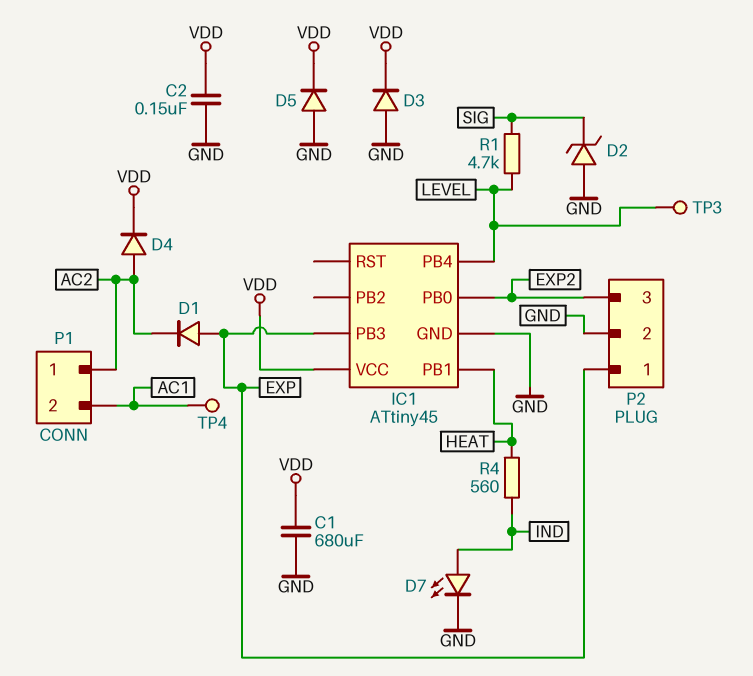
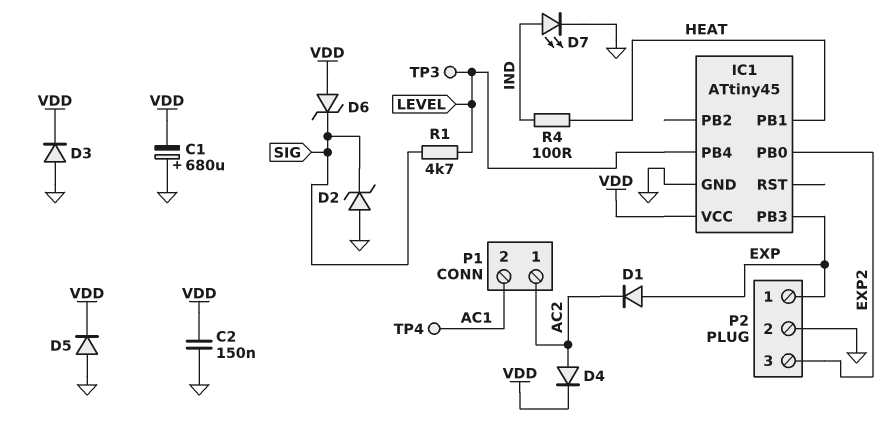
C1: 680uF (GND, VDD) -> 680uF (plus GND, minus VDD)
D6: none -> zener (A VDD, K SIG)
R4: 560 (HEAT, IND) -> 100 (HEAT, IND)

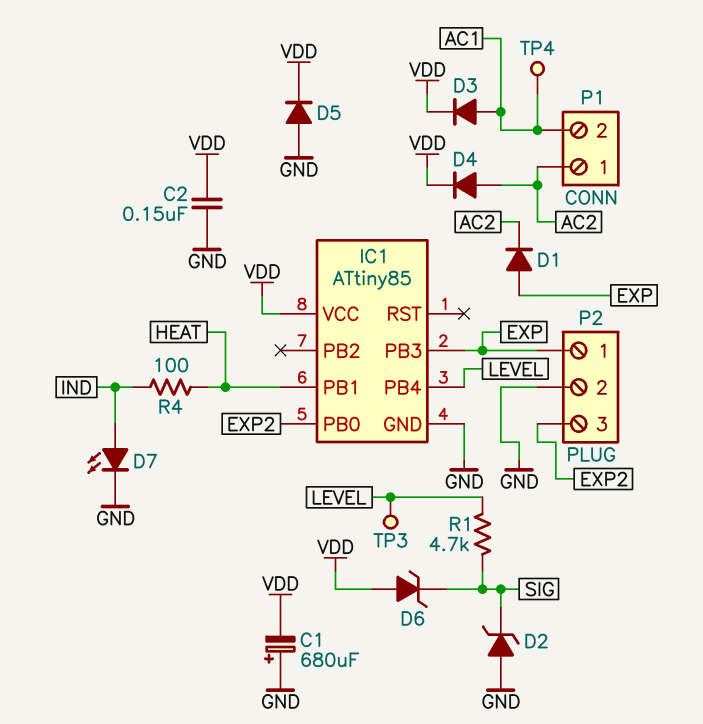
D3: diode (A GND, K VDD) -> diode (A AC1, K VDD)
IC1: ATtiny45 -> ATtiny85

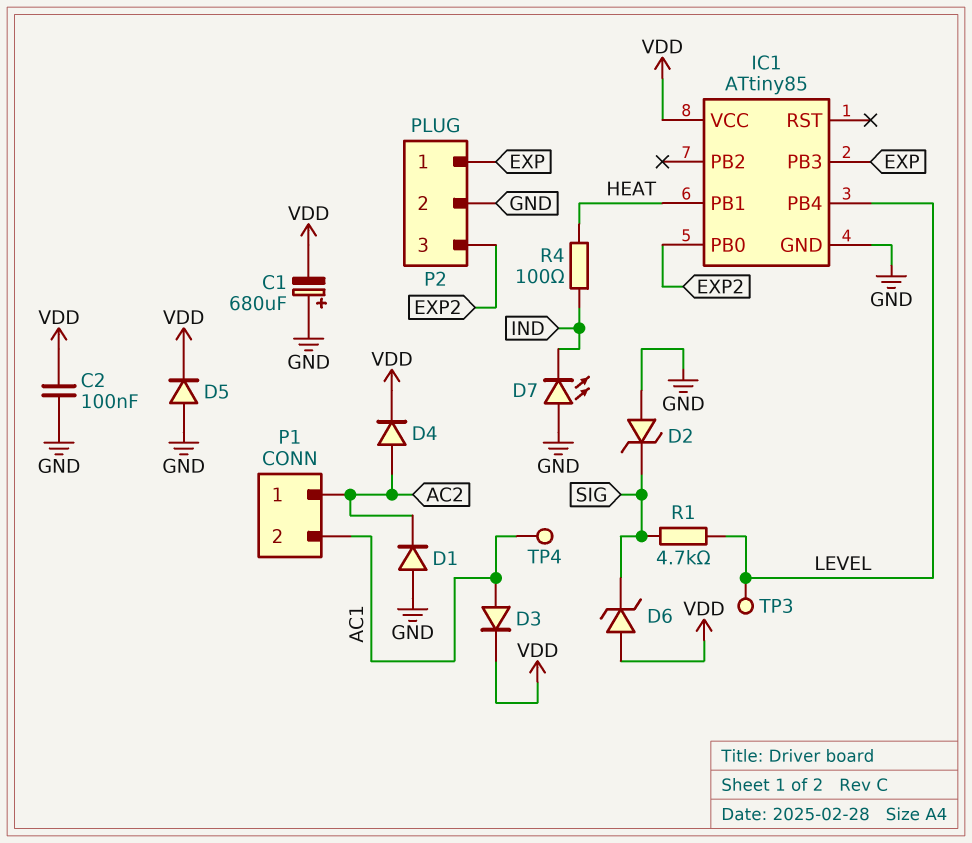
C2: 150nF (GND, VDD) -> 100nF (GND, VDD)
D1: diode (A EXP, K AC2) -> diode (A GND, K AC2)
D7: LED (A IND, K GND) -> LED (A GND, K IND)

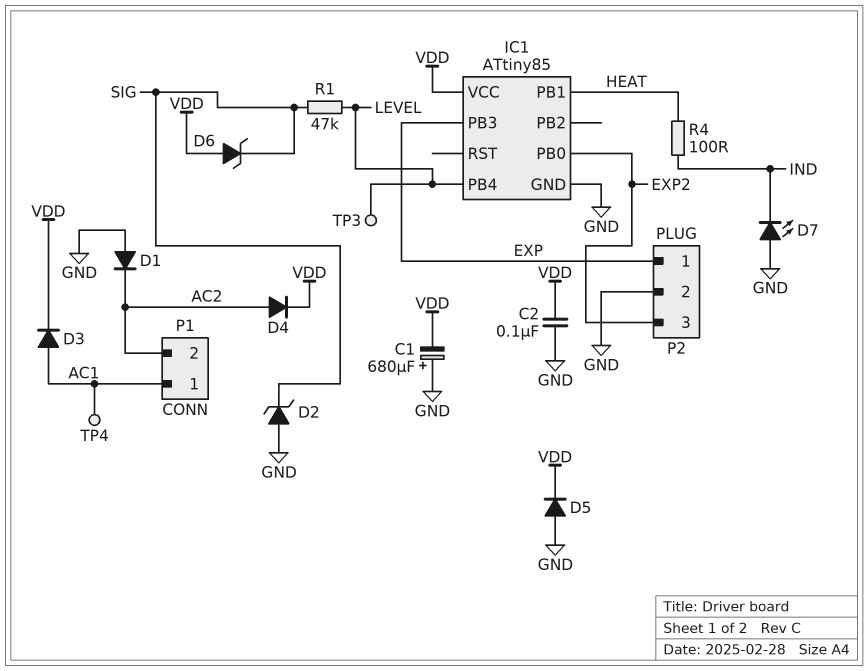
P1 pin 1: AC2 -> AC1
P1 pin 2: AC1 -> AC2
R1: 4.7k (LEVEL, SIG) -> 47k (LEVEL, SIG)

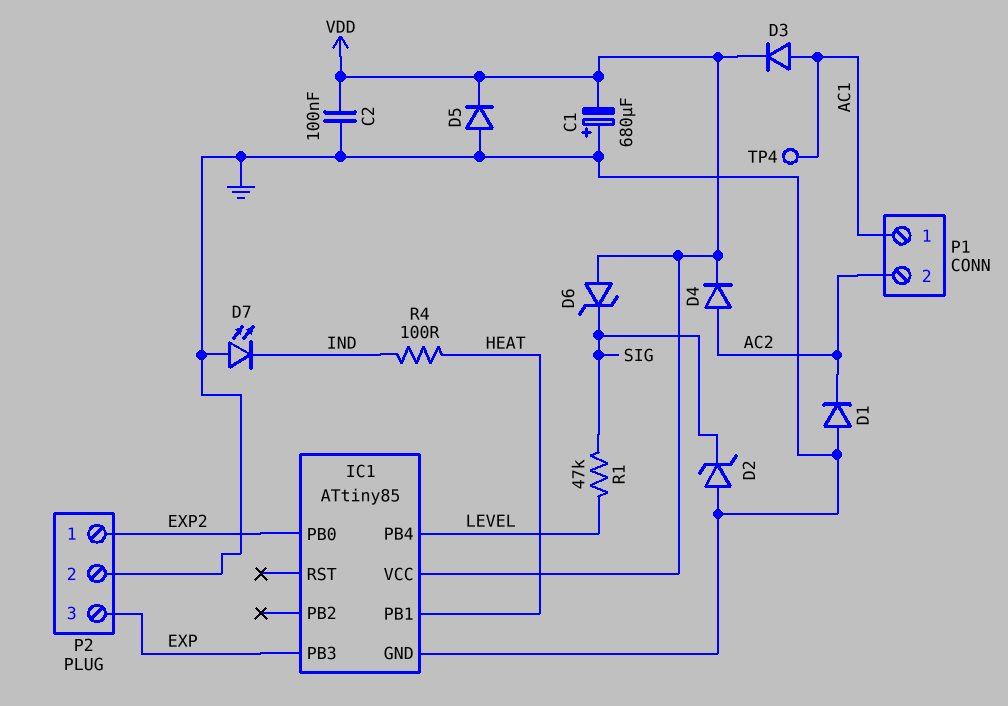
P2 pin 1: EXP -> EXP2
P2 pin 3: EXP2 -> EXP
TP3: test point (LEVEL) -> none

